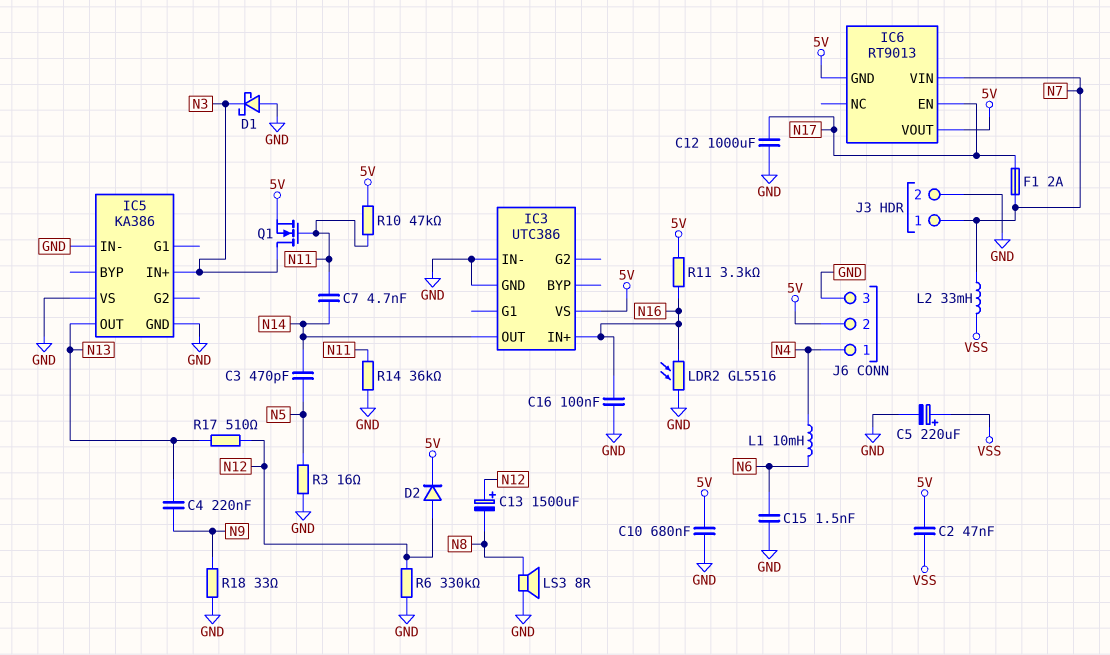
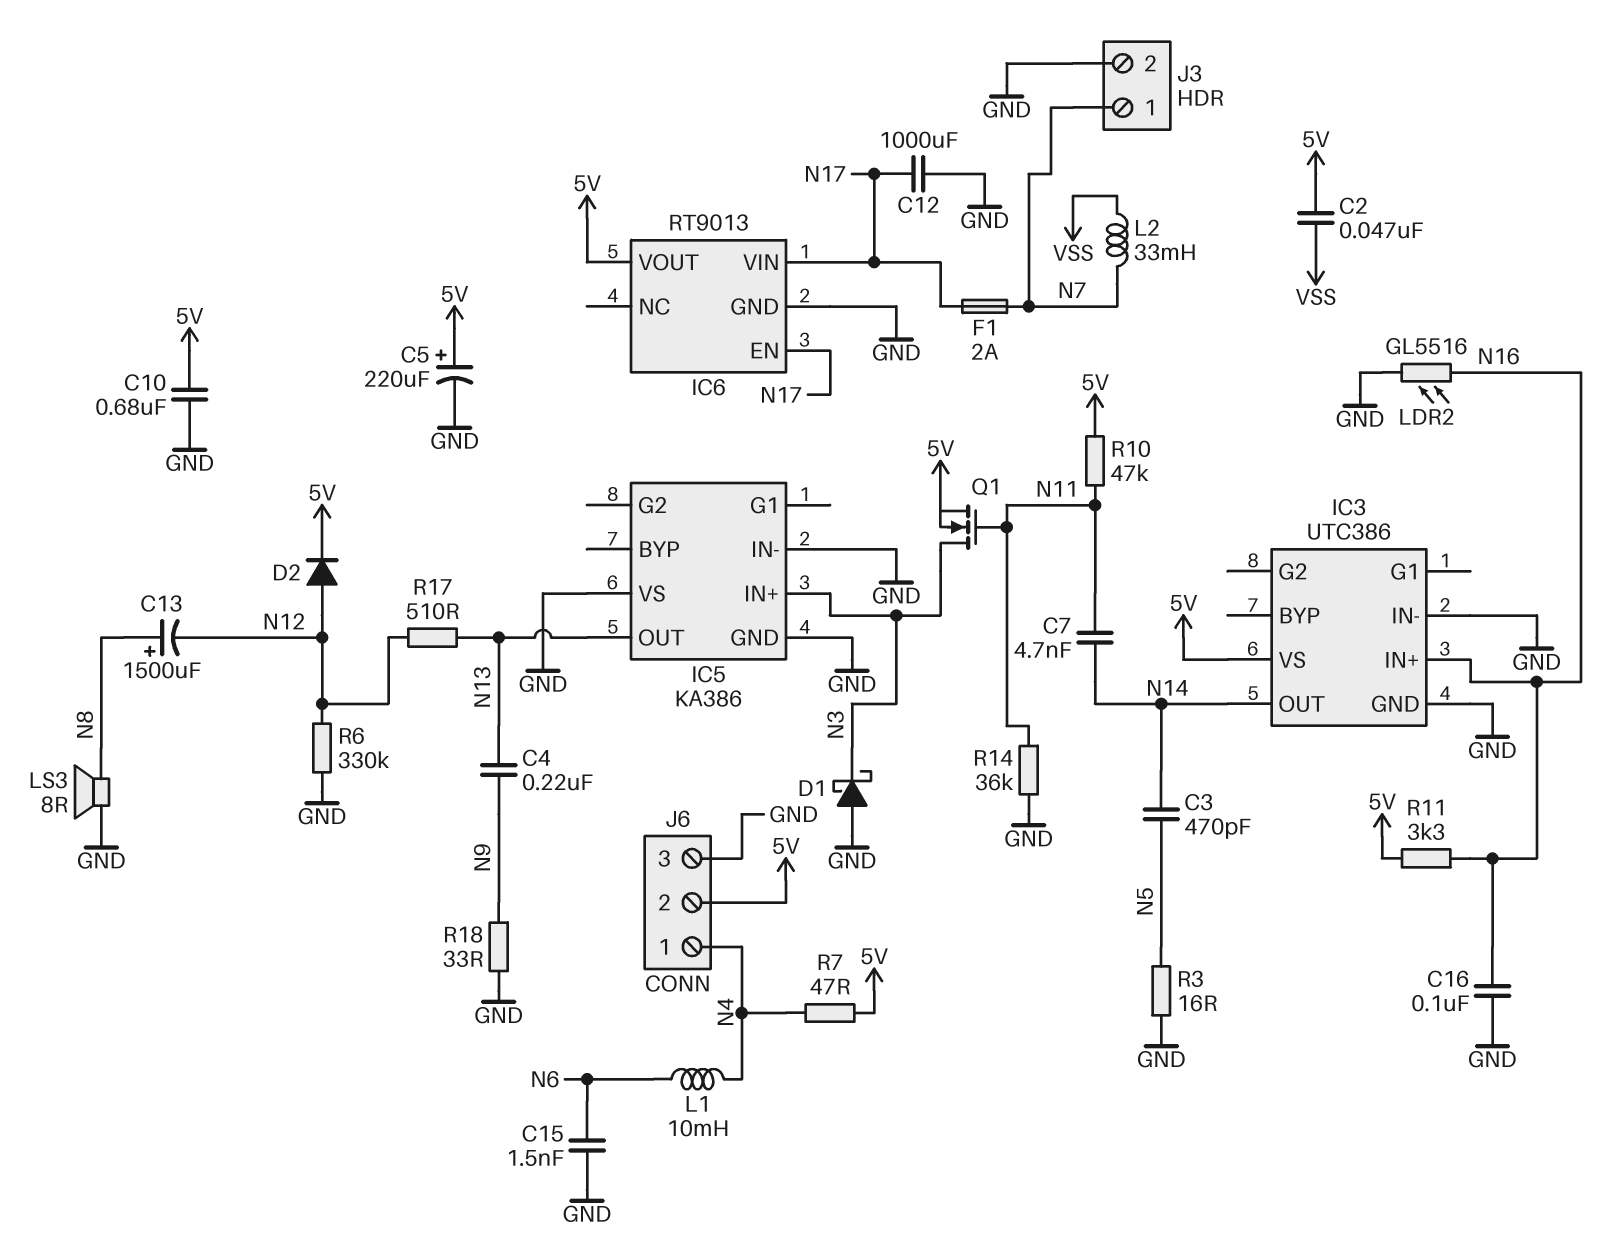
C5: 220uF (plus VSS, minus GND) -> 220uF (plus 5V, minus GND)
C13: 1500uF (plus N12, minus N8) -> 1500uF (plus N8, minus N12)
IC6 pin GND: 5V -> GND
IC6 pin VIN: N7 -> N17
R7: none -> 47 (5V, N4)

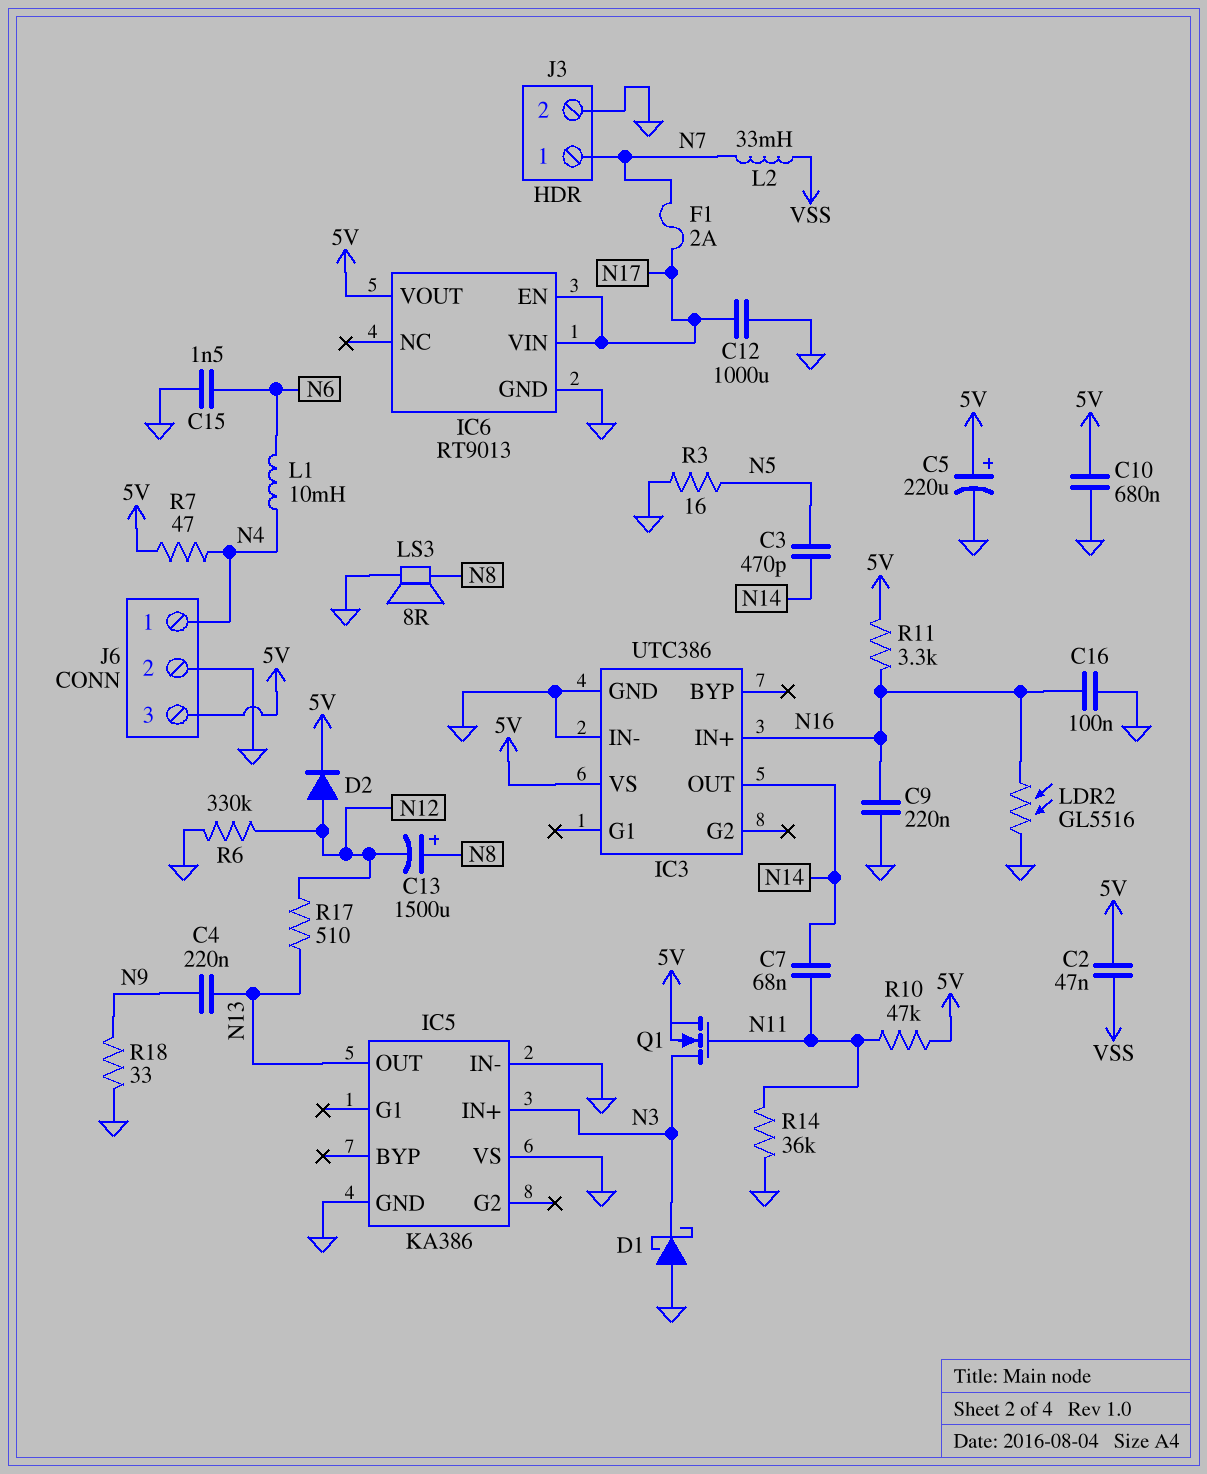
C7: 4.7nF (N11, N14) -> 68nF (N11, N14)
C9: none -> 220nF (GND, N16)
J6 pin 2: 5V -> GND
J6 pin 3: GND -> 5V

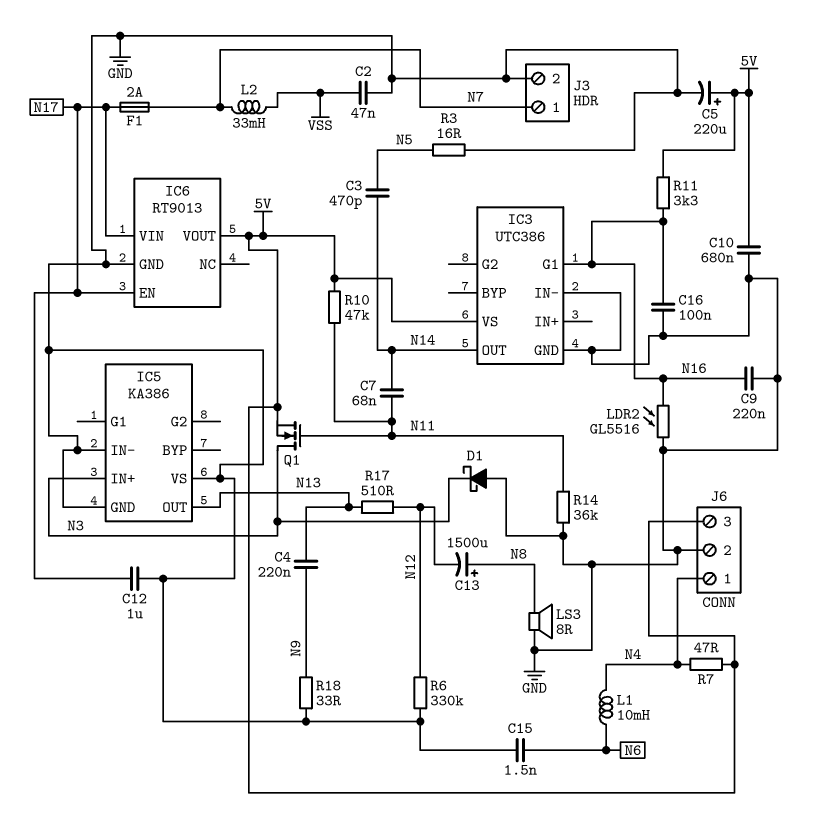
C2: 47nF (5V, VSS) -> 47nF (GND, VSS)
C12: 1000uF (GND, N17) -> 1uF (GND, N17)
D2: diode (A N12, K 5V) -> none
IC3 pin G1: none -> N16
IC3 pin IN+: N16 -> none

